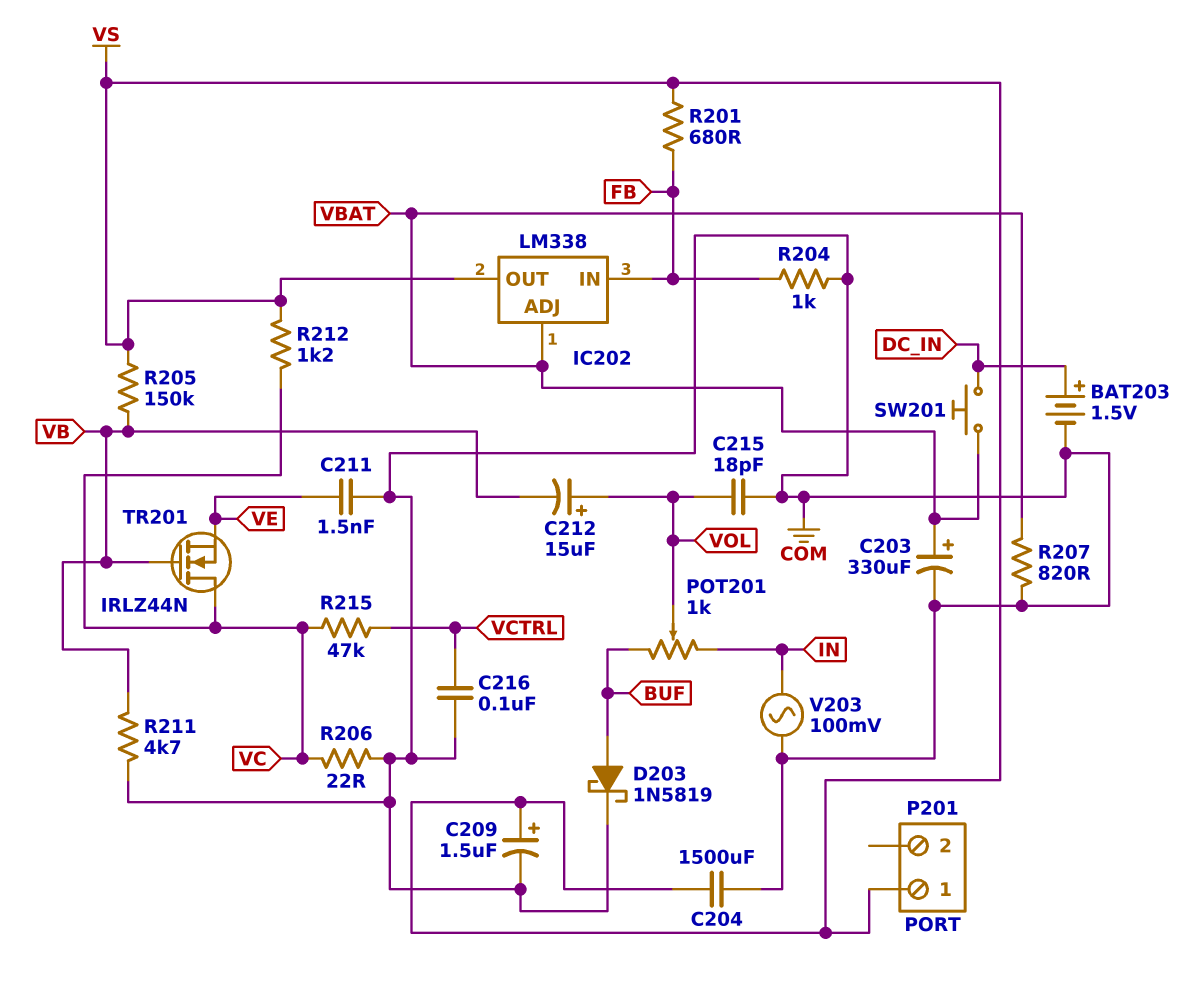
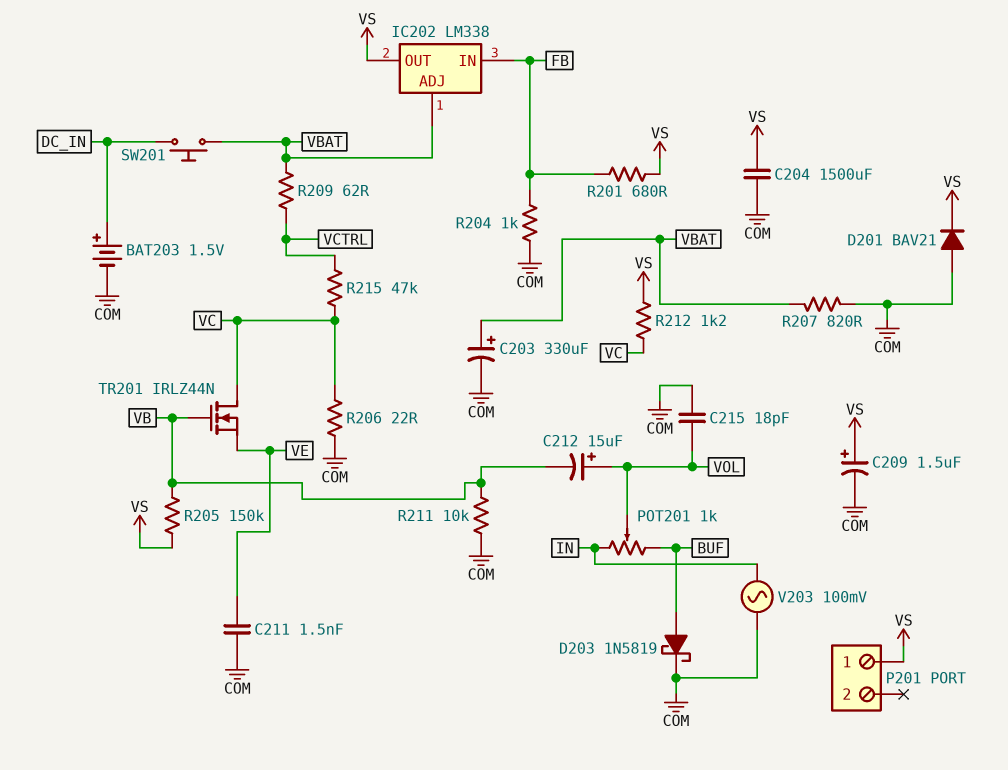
C216: 100nF (COM, VCTRL) -> none
D201: none -> diode BAV21 (A COM, K VS)
R209: none -> 62 (VBAT, VCTRL)
R211: 4.7k (COM, VB) -> 10k (COM, VB)

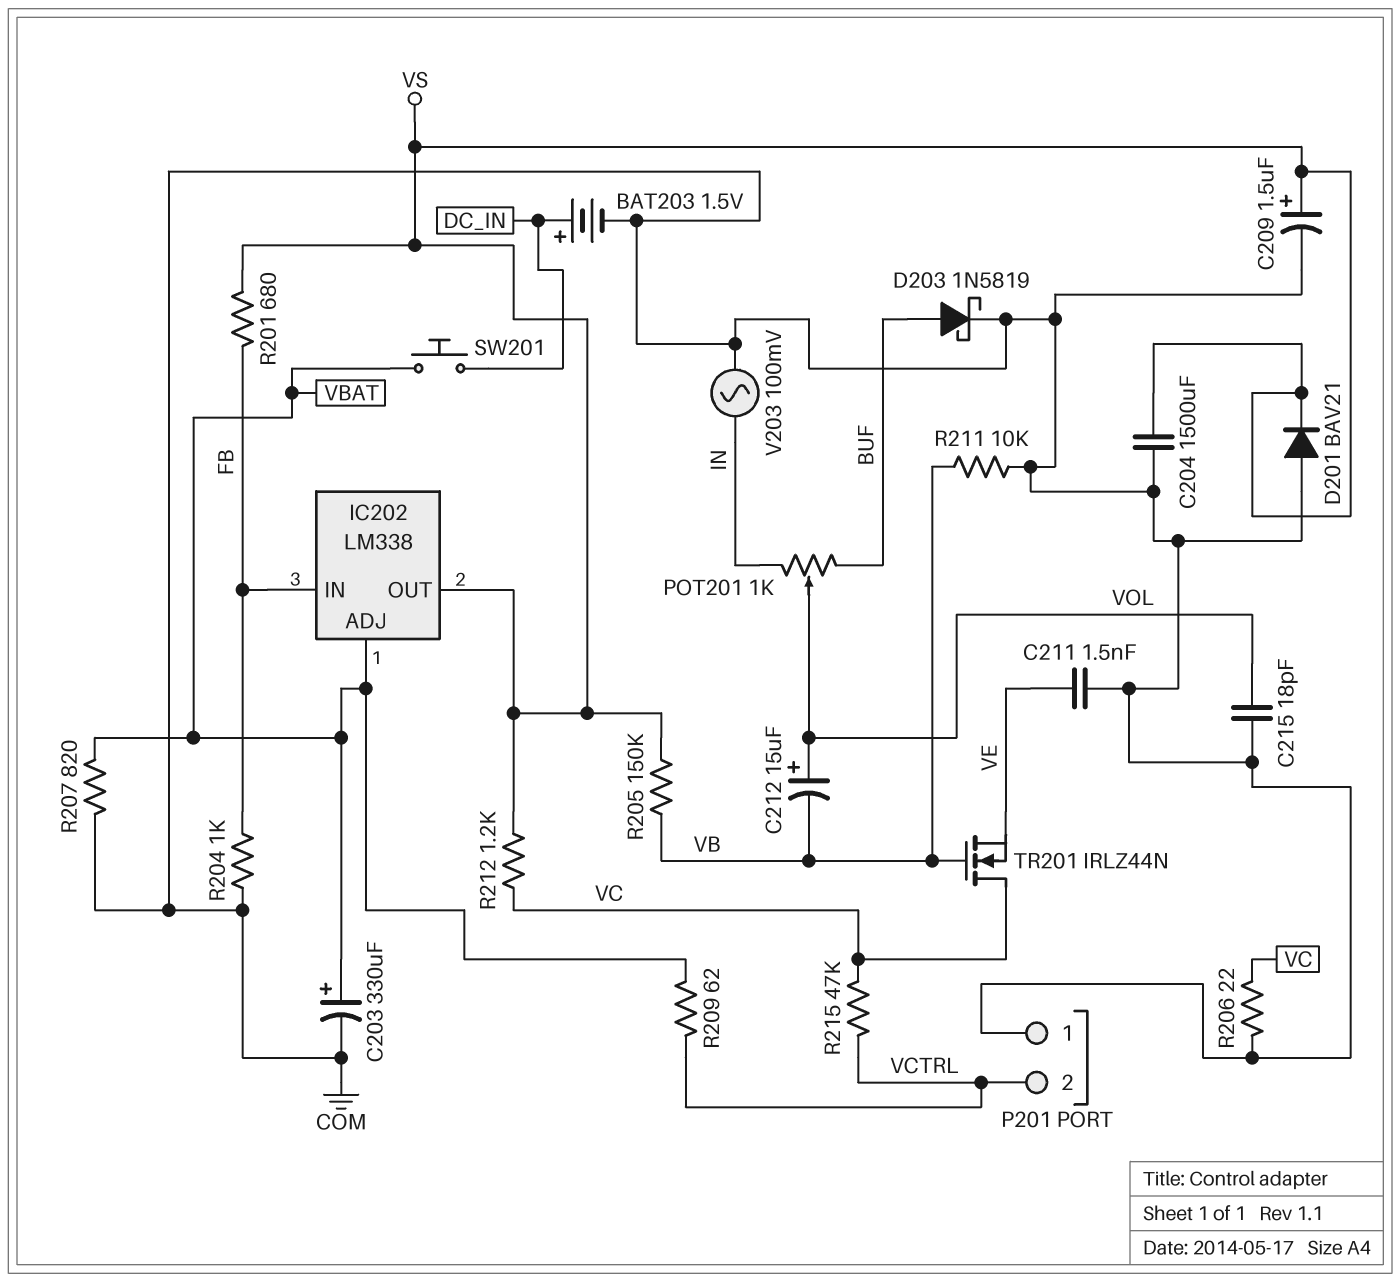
P201 pin 1: VS -> COM
P201 pin 2: none -> VCTRL

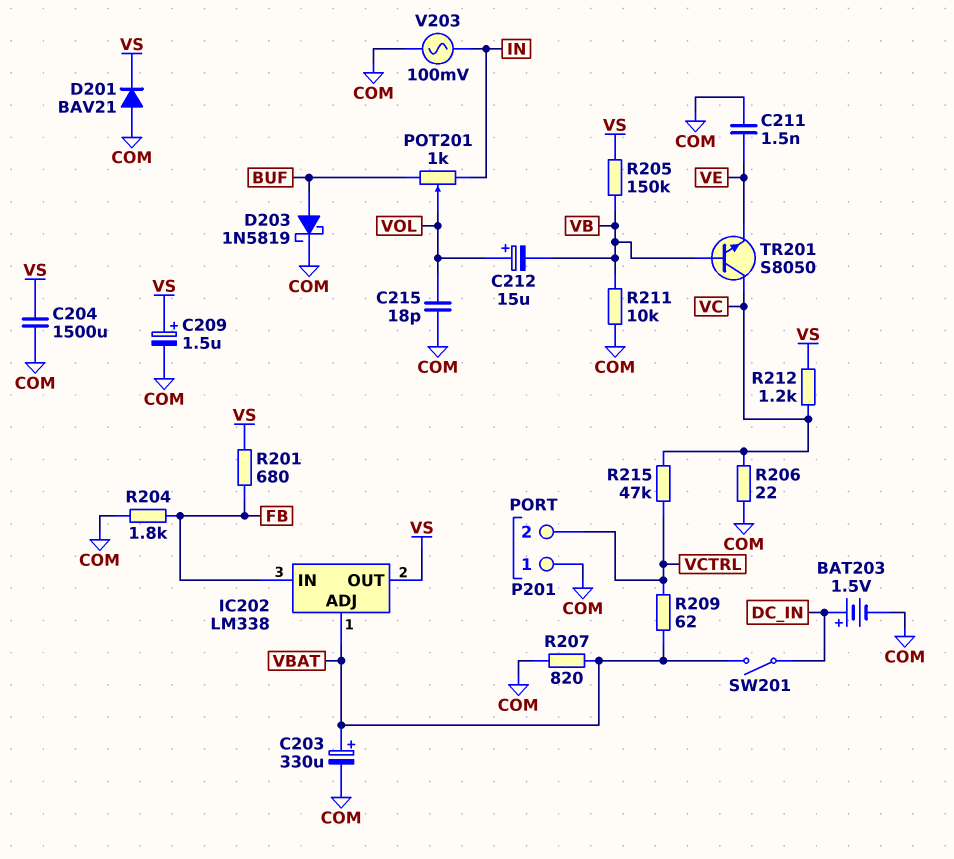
R204: 1k (COM, FB) -> 1.8k (COM, FB)
SW201: button (DC_IN, VBAT) -> switch (DC_IN, VBAT)
TR201: NMOS IRLZ44N (G VB, D VC, S VE) -> NPN S8050 (B VB, C VC, E VE)

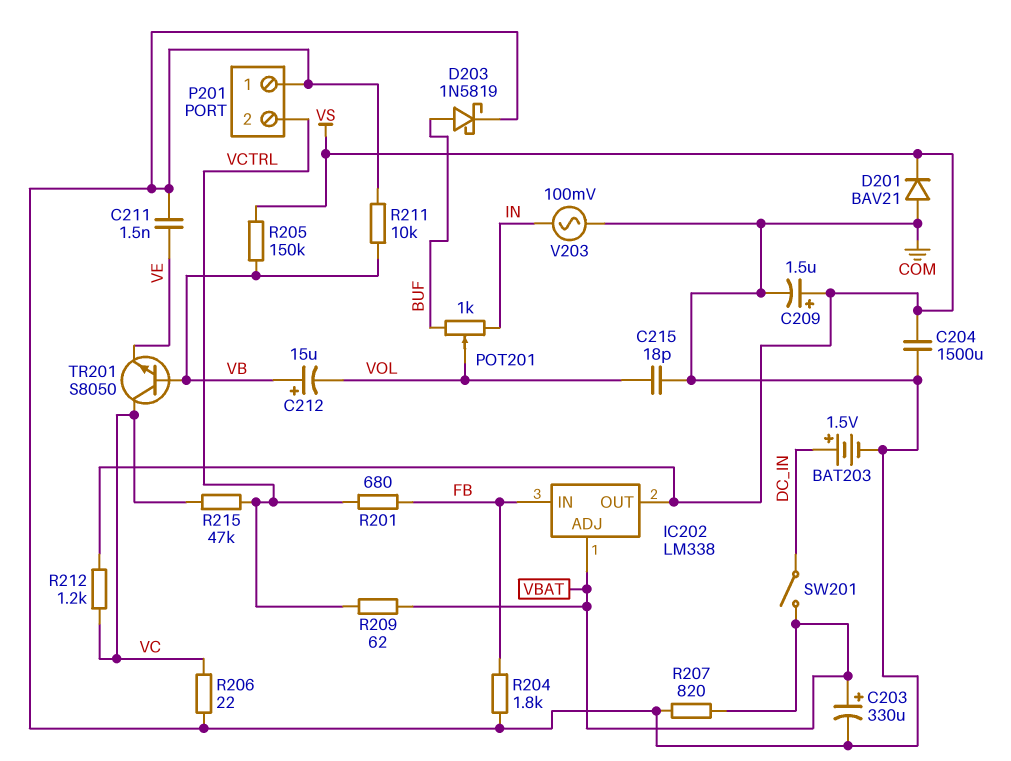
C212: 15uF (plus VOL, minus VB) -> 15uF (plus VB, minus VOL)
R201: 680 (FB, VS) -> 680 (FB, VCTRL)

